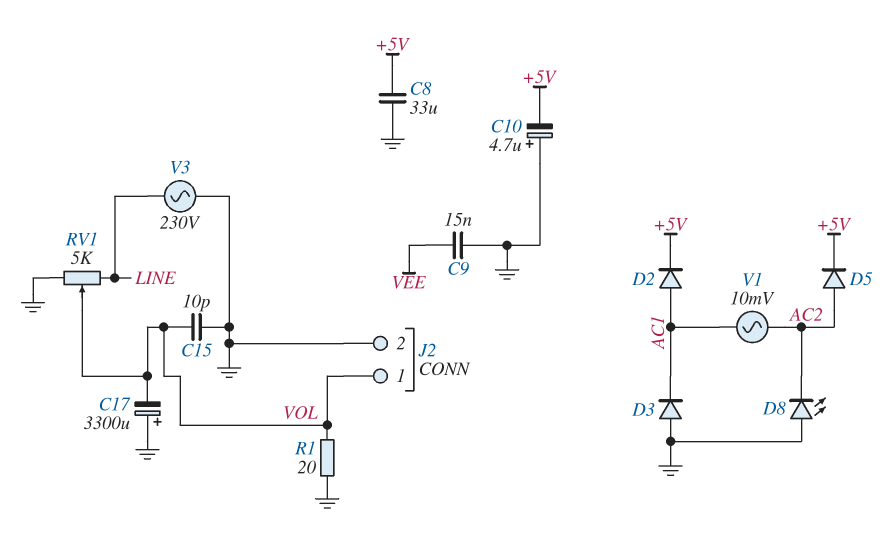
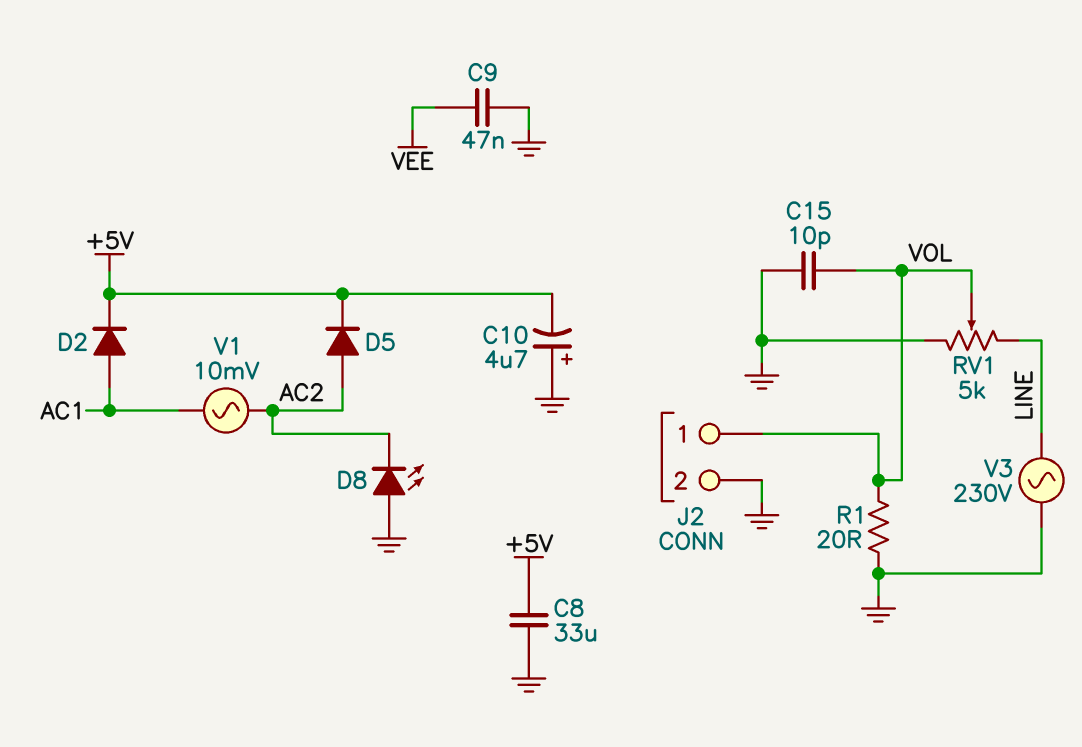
C9: 15nF (GND, VEE) -> 47nF (GND, VEE)
C17: 3300uF (plus GND, minus VOL) -> none
D3: diode (A GND, K AC1) -> none

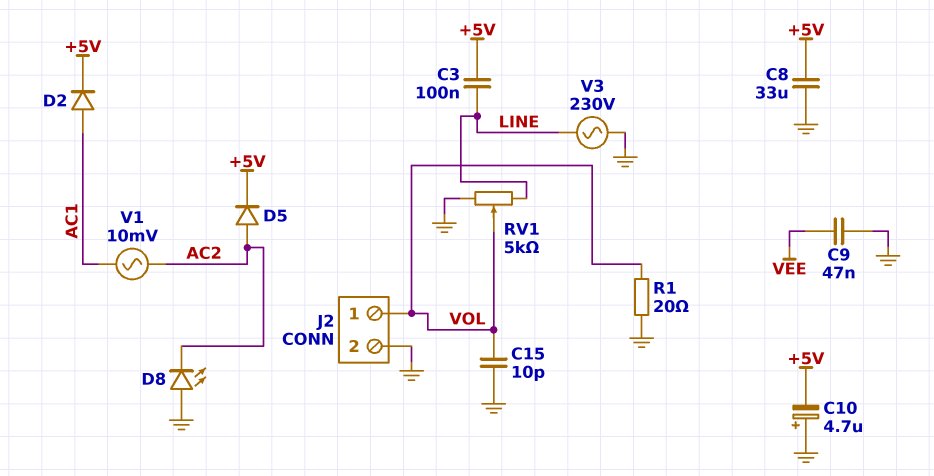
C3: none -> 100nF (+5V, LINE)

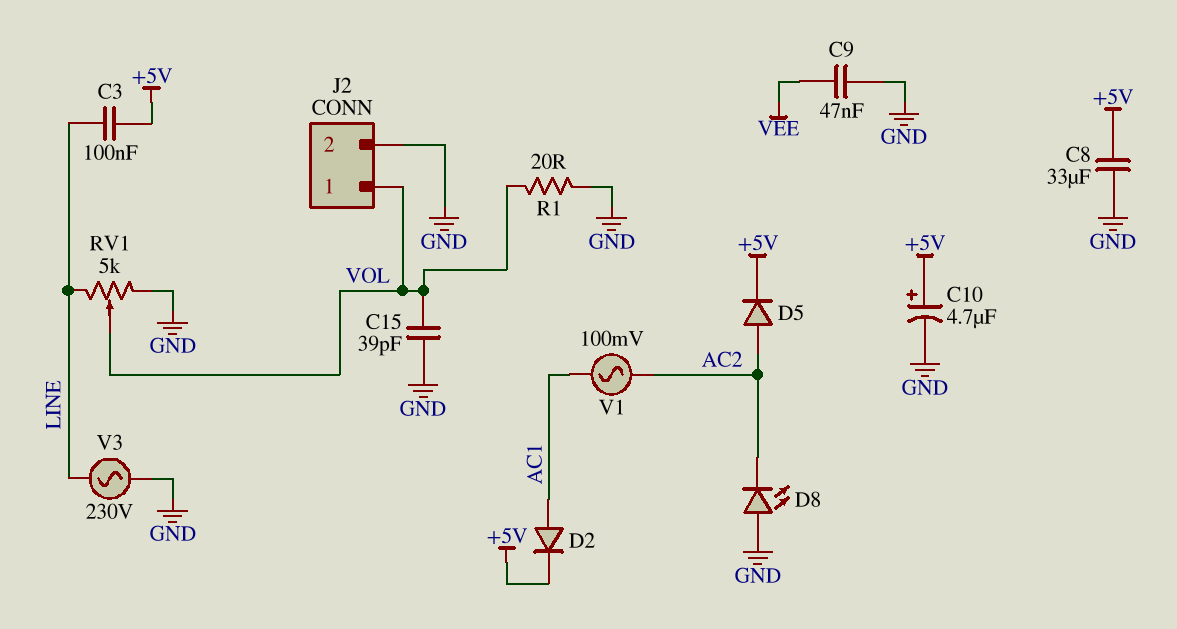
C10: 4.7uF (plus GND, minus +5V) -> 4.7uF (plus +5V, minus GND)
C15: 10pF (GND, VOL) -> 39pF (GND, VOL)
V1: AC 10mV (AC1, AC2) -> AC 100mV (AC1, AC2)

